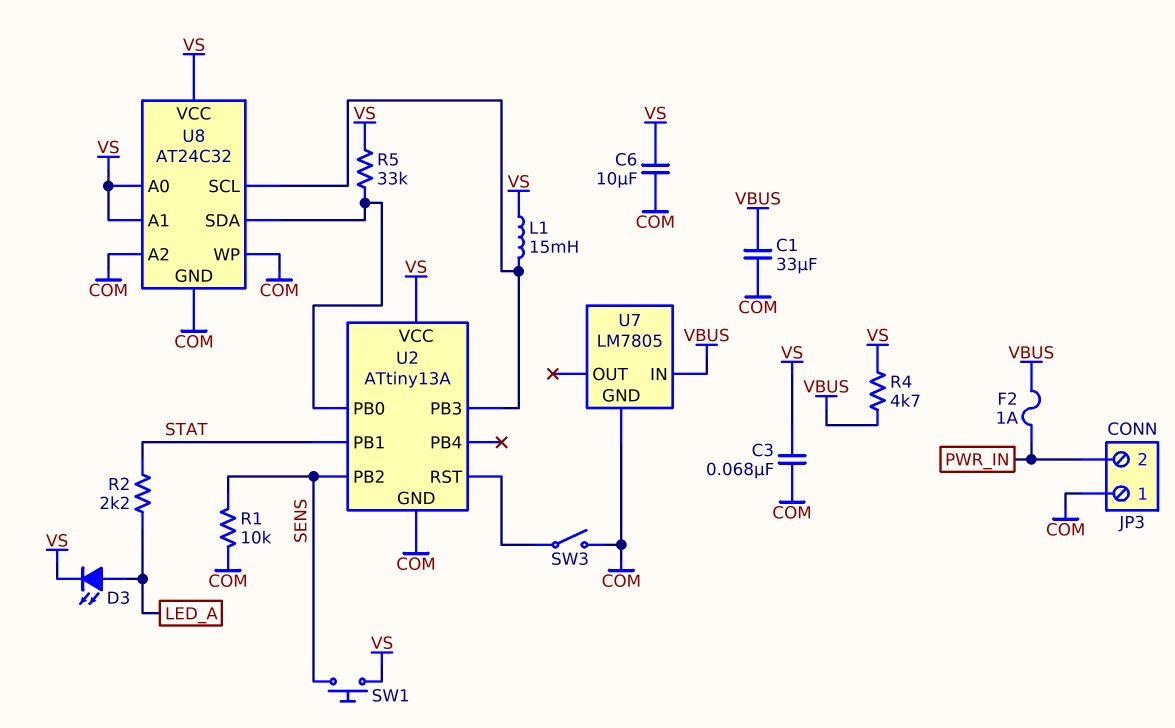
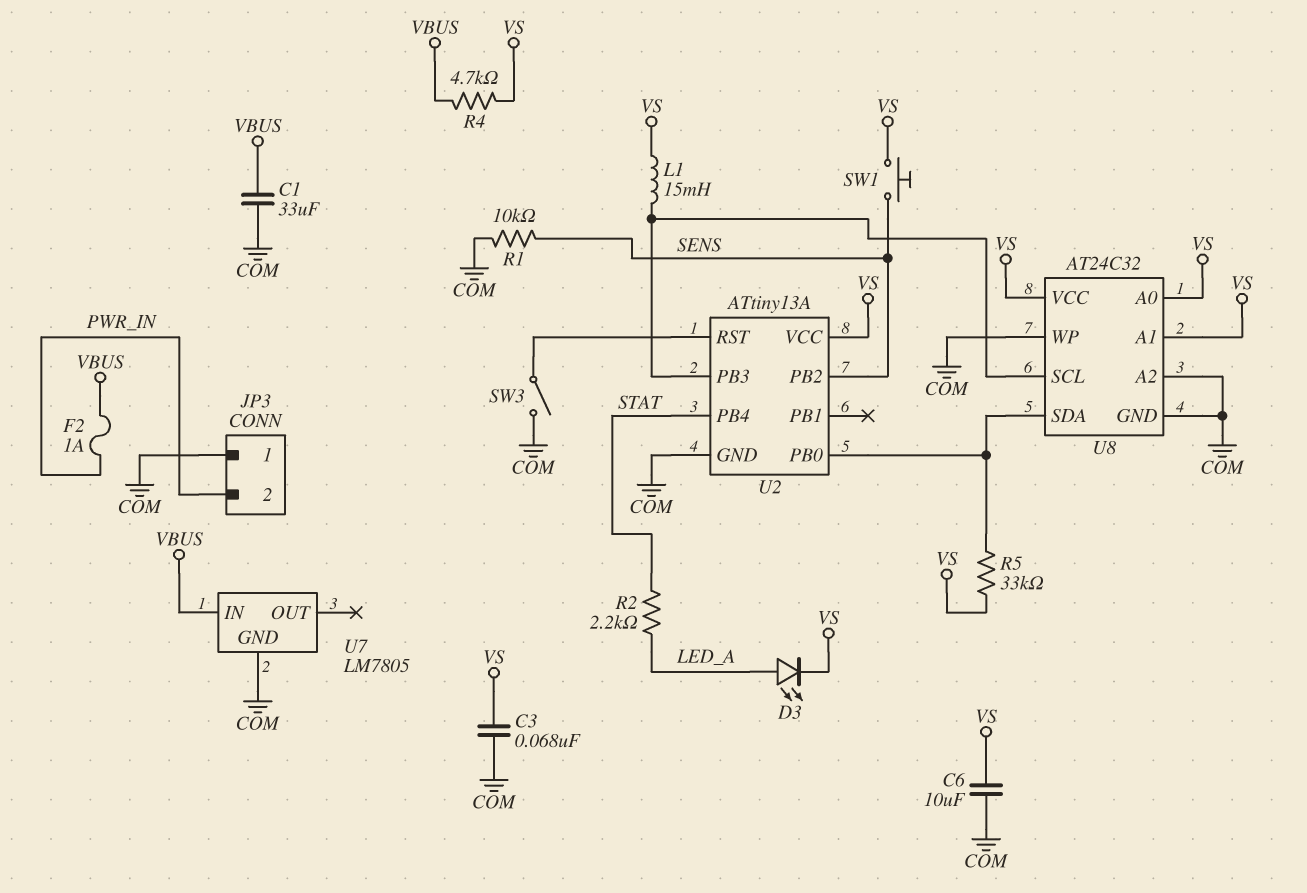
U2 pin PB1: STAT -> none
U2 pin PB4: none -> STAT

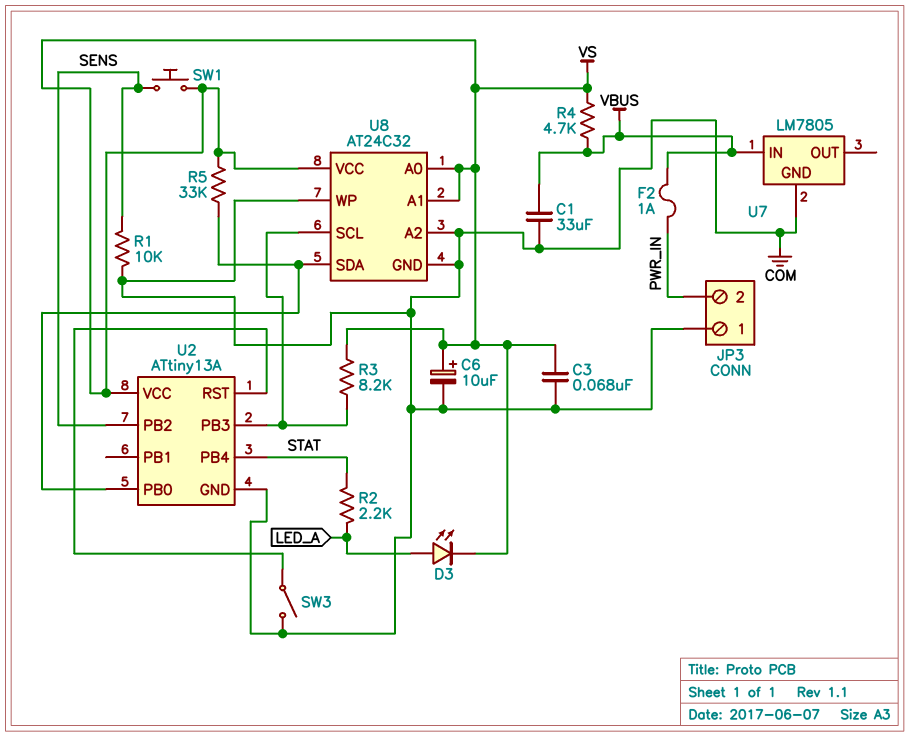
C6: 10uF (COM, VS) -> 10uF (plus VS, minus COM)
L1: 15mH (U2/PB3, VS) -> none
R3: none -> 8.2k (U2/PB3, VS)

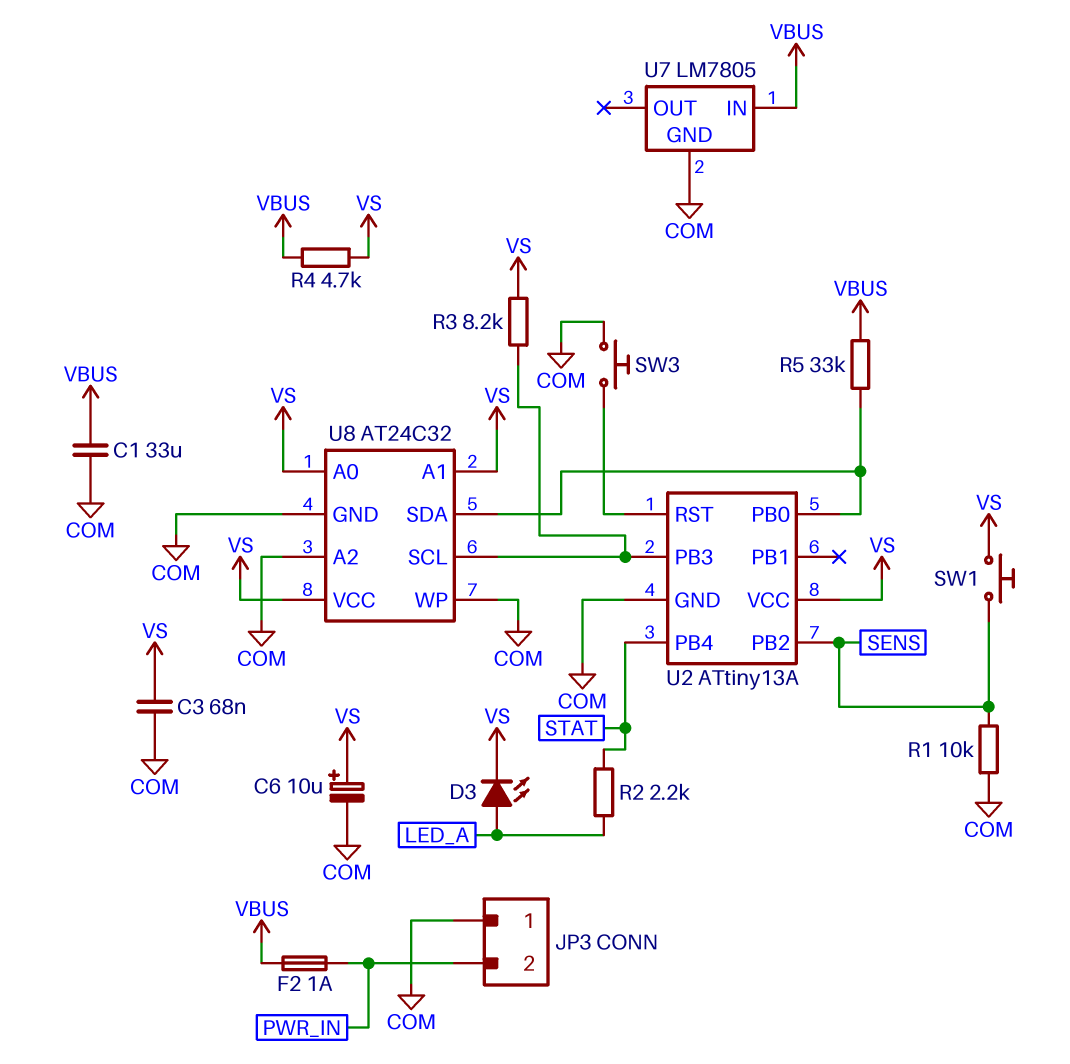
R5: 33k (U2/PB0, VS) -> 33k (U2/PB0, VBUS)
SW3: switch (COM, U2/RST) -> button (COM, U2/RST)

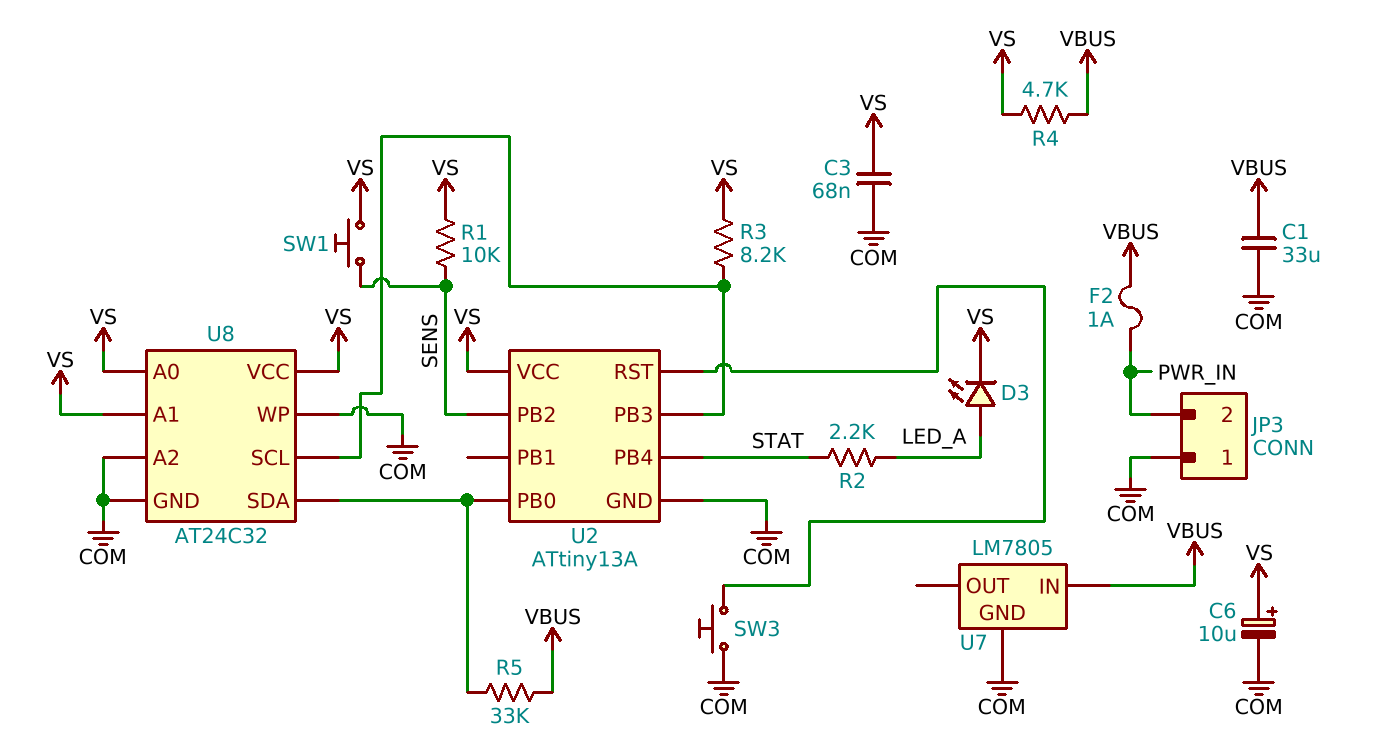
R1: 10k (COM, SENS) -> 10k (SENS, VS)

